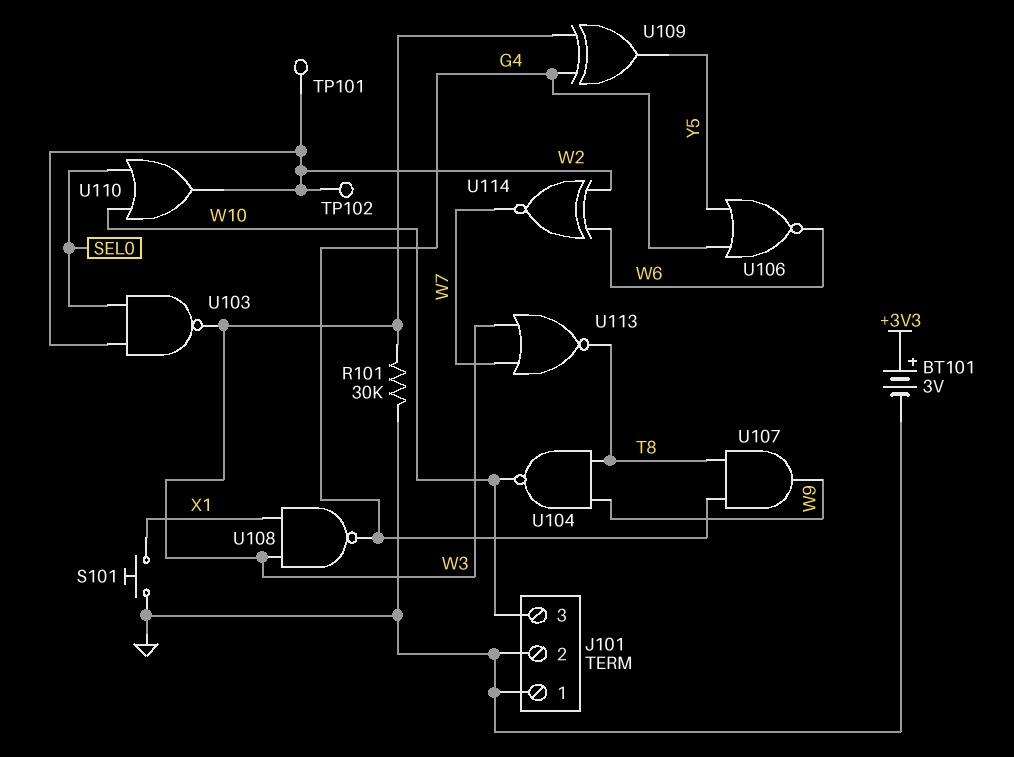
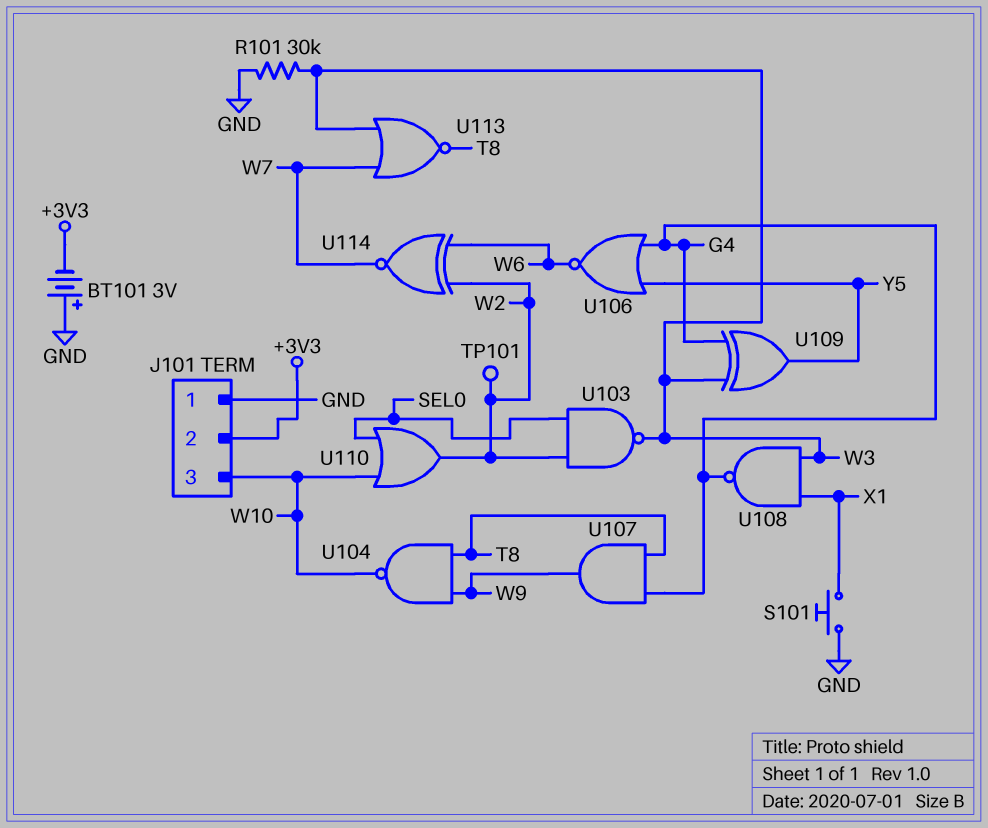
BT101: 3V (plus +3V3, minus GND) -> 3V (plus GND, minus +3V3)
J101 pin 2: GND -> +3V3
TP102: test point (W2) -> none

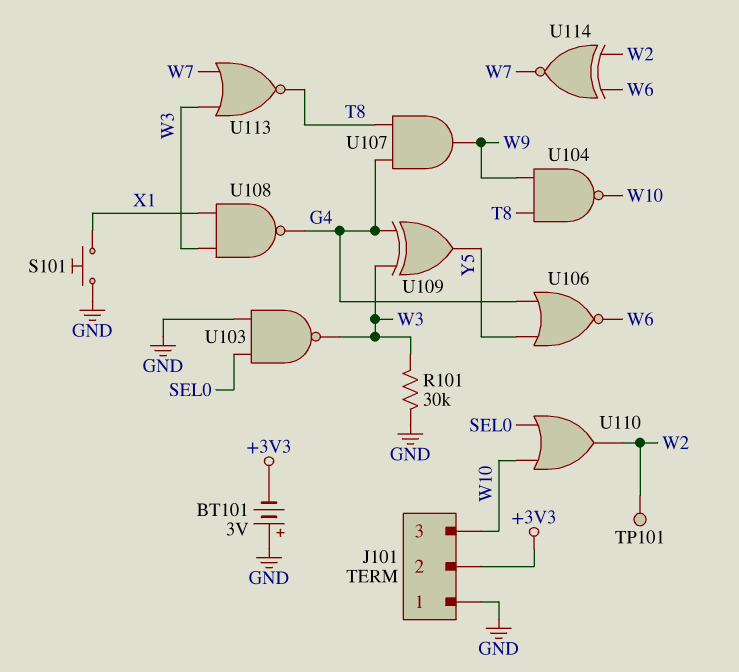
U103: NAND (in SEL0, in W2, out W3) -> NAND (in GND, in SEL0, out W3)

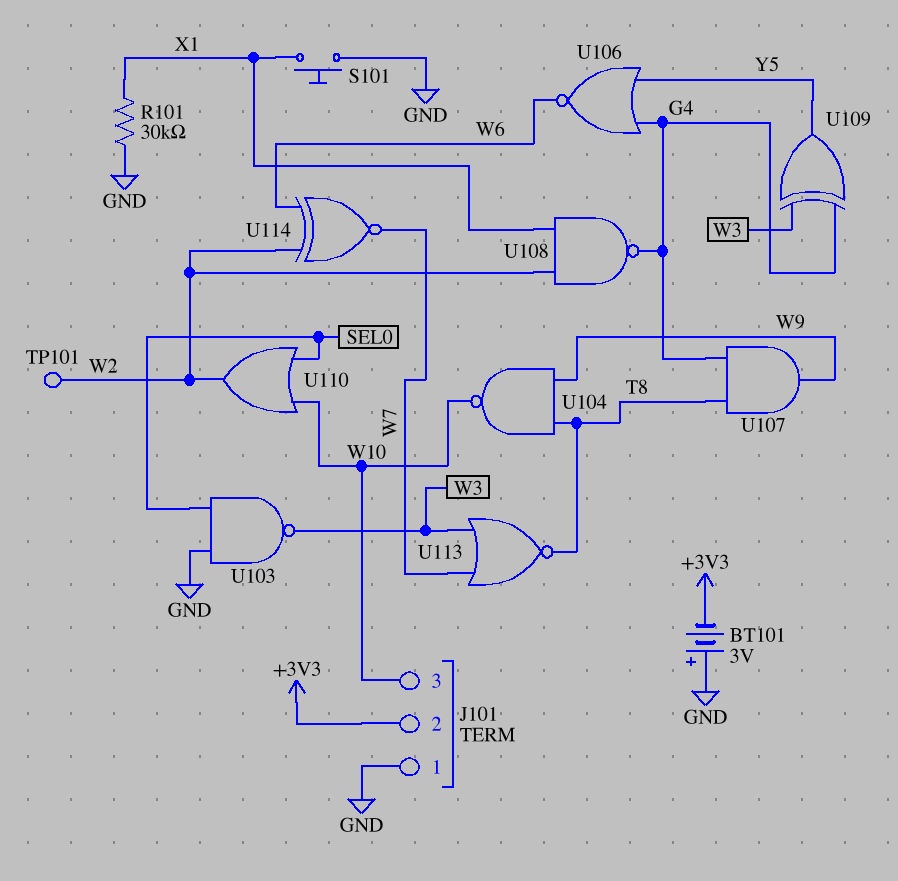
R101: 30k (GND, W3) -> 30k (GND, X1)
U108: NAND (in W3, in X1, out G4) -> NAND (in W2, in X1, out G4)

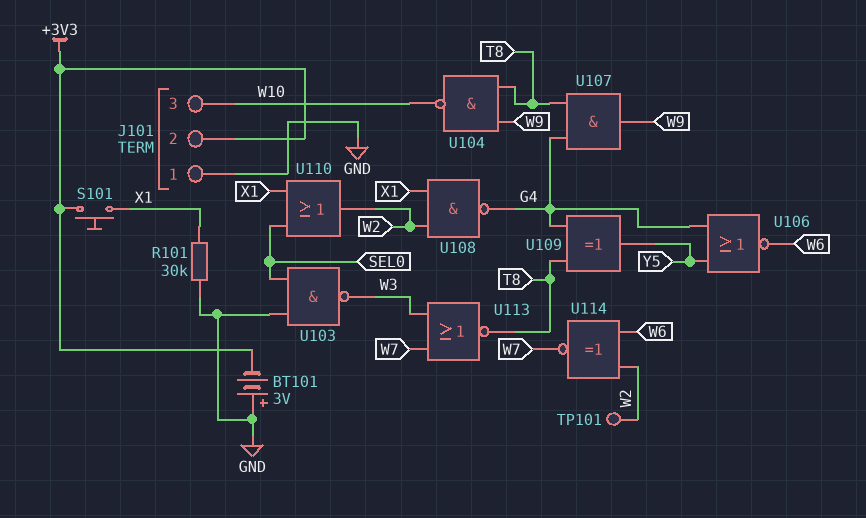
S101: button (GND, X1) -> button (+3V3, X1)
U109: XOR (in G4, in W3, out Y5) -> XOR (in G4, in T8, out Y5)
U110: OR (in SEL0, in W10, out W2) -> OR (in SEL0, in X1, out W2)

